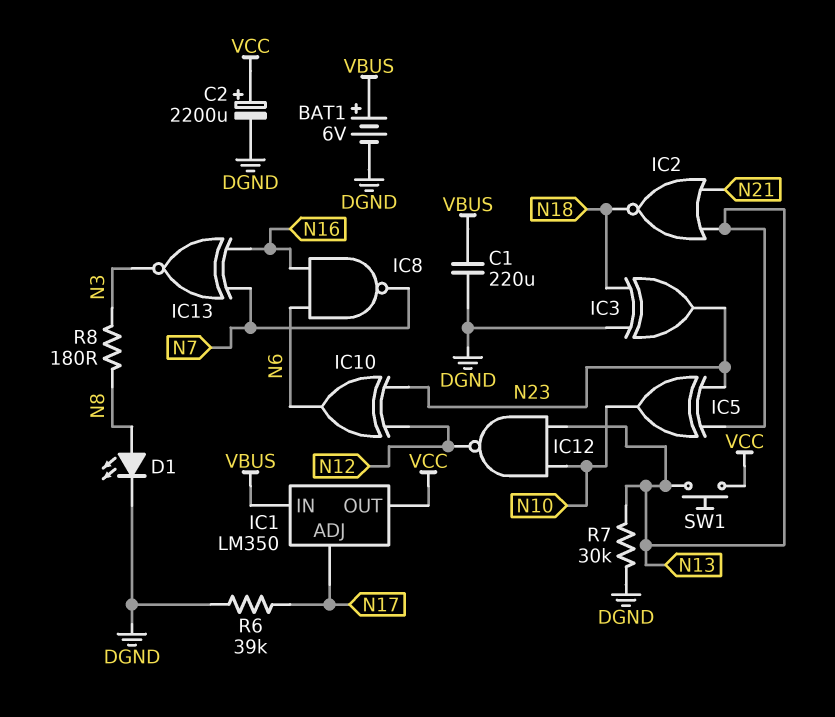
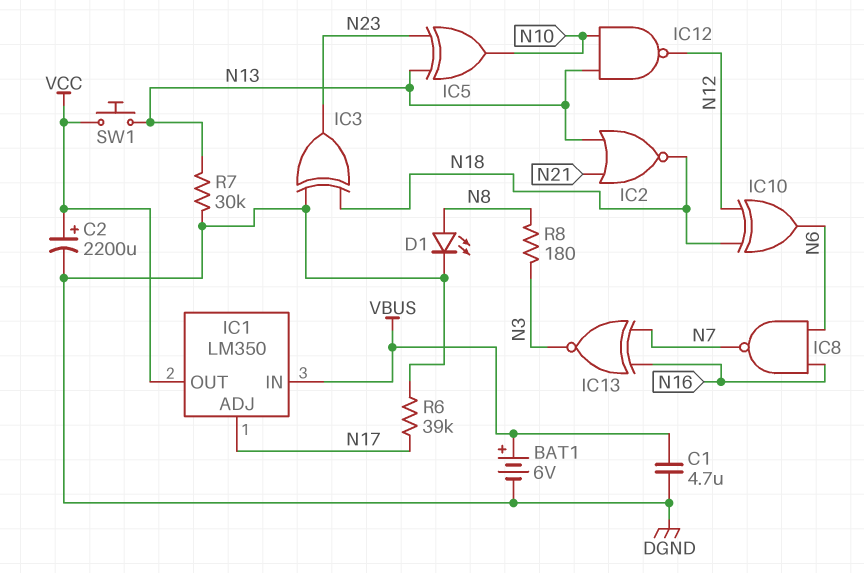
C1: 220uF (DGND, VBUS) -> 4.7uF (DGND, VBUS)
IC10: XOR (in N12, in N23, out N6) -> XOR (in N12, in N18, out N6)

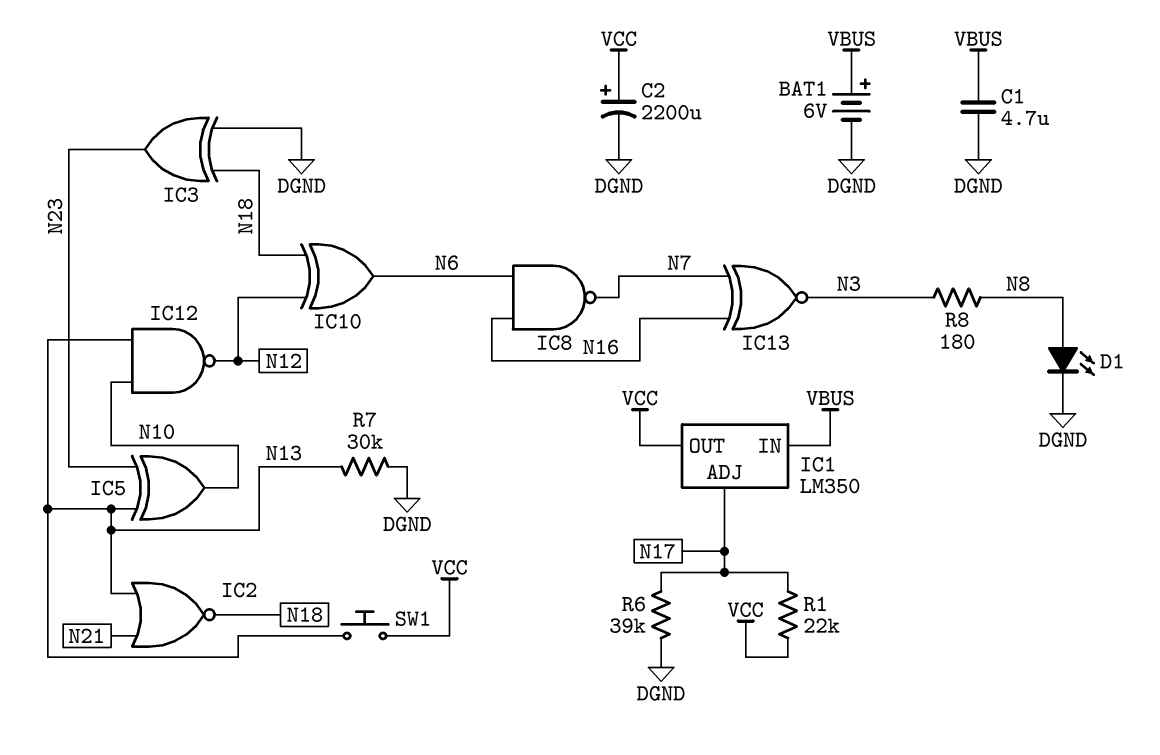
R1: none -> 22k (N17, VCC)

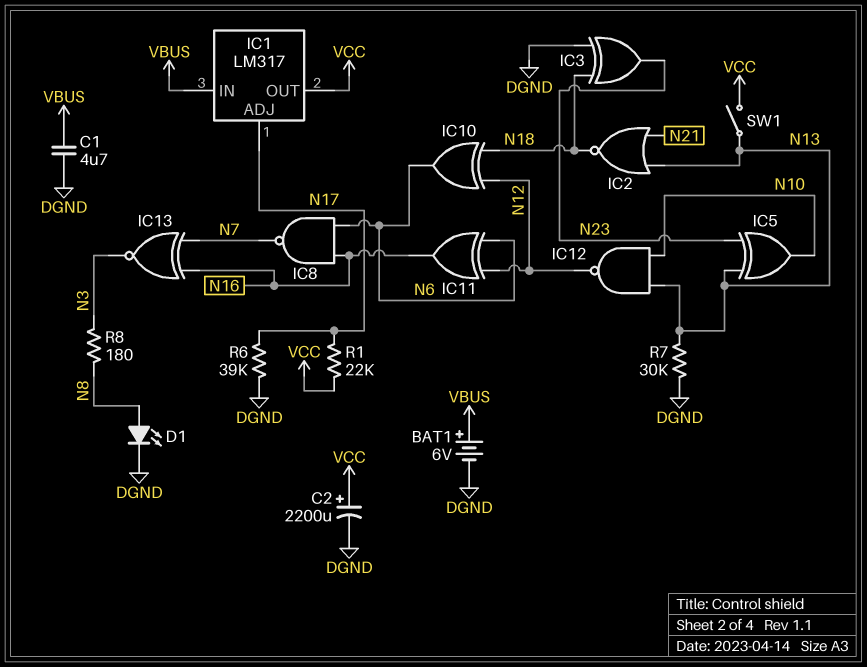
IC1: LM350 -> LM317
IC11: none -> XOR (in N6, in N12, out N16)
SW1: button (N13, VCC) -> switch (N13, VCC)

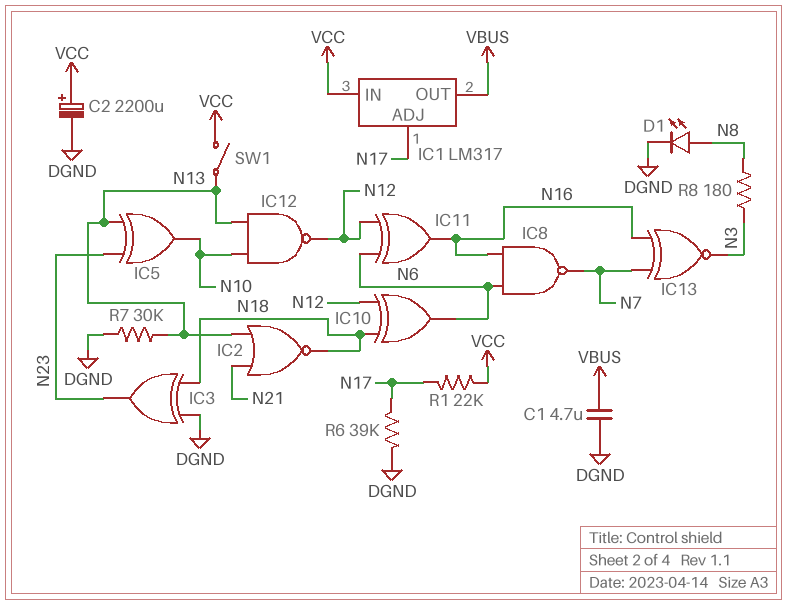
BAT1: 6V (plus VBUS, minus DGND) -> none
IC1 pin IN: VBUS -> VCC
IC1 pin OUT: VCC -> VBUS

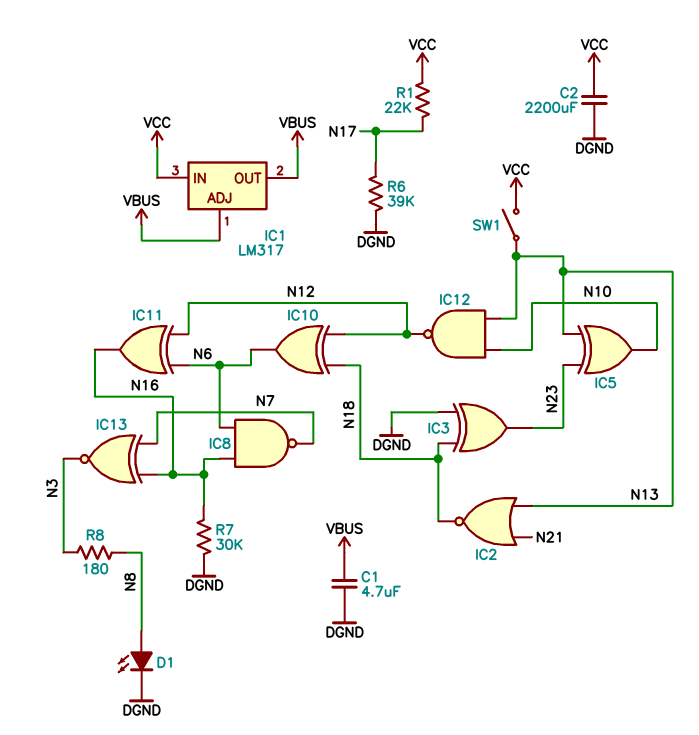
C2: 2200uF (plus VCC, minus DGND) -> 2200uF (DGND, VCC)
IC1 pin ADJ: N17 -> VBUS
R7: 30k (DGND, N13) -> 30k (DGND, N16)

